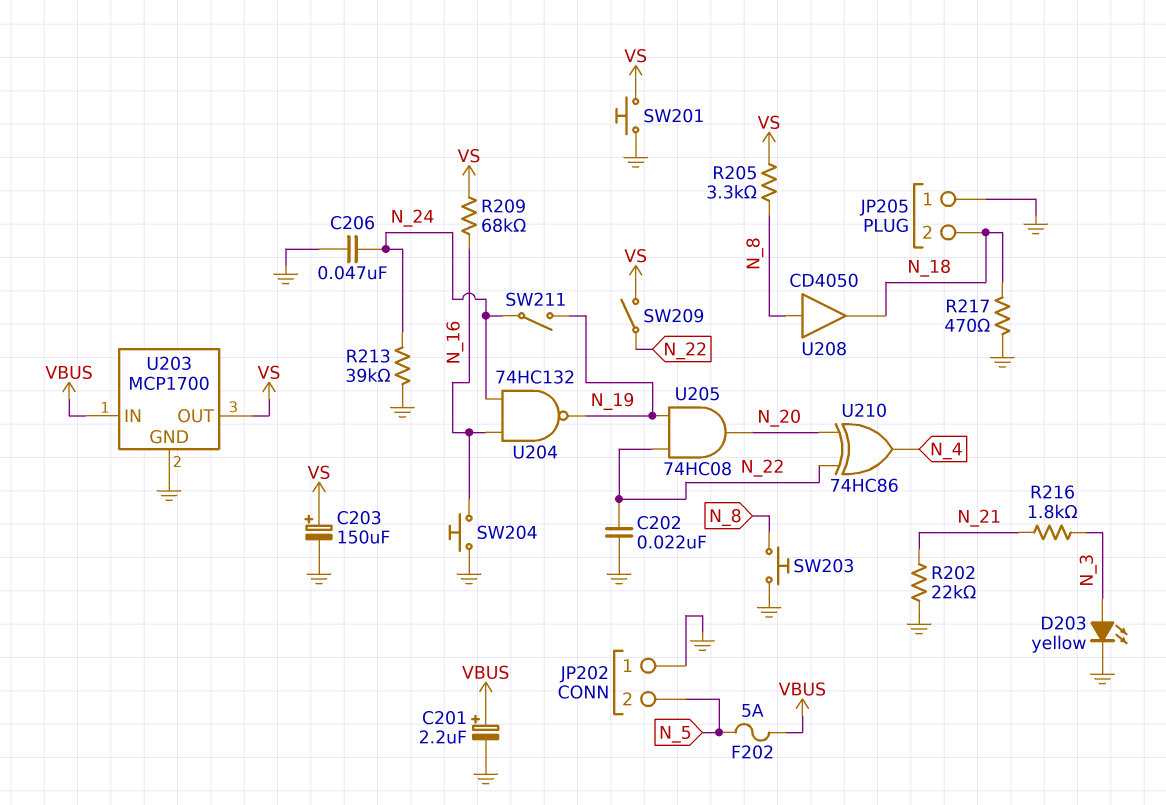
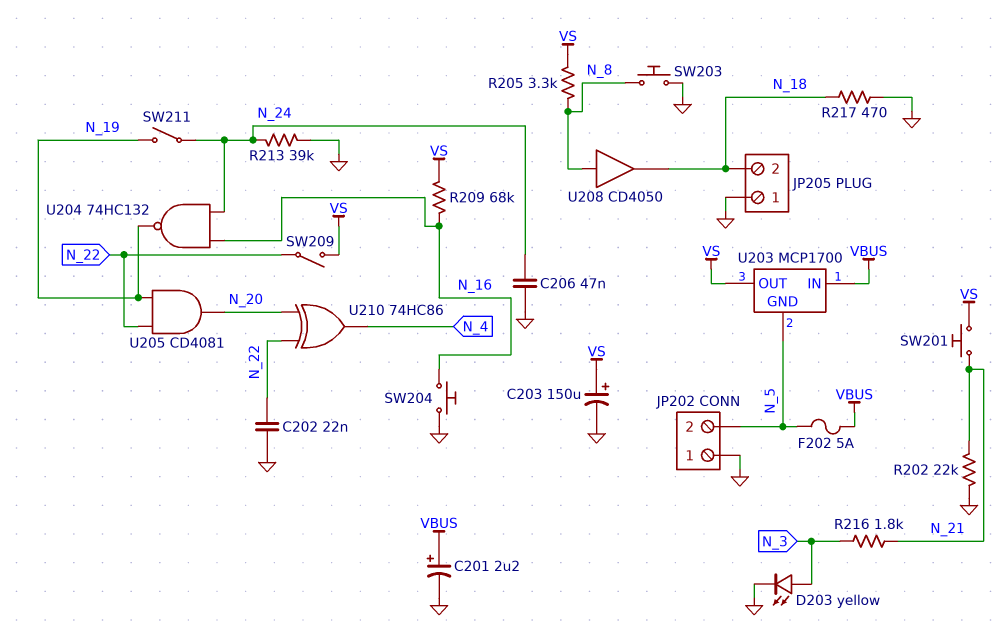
SW201: button (GND, VS) -> button (N_21, VS)
U203 pin GND: GND -> N_5
U205: AND 74HC08 (in N_19, in N_22, out N_20) -> AND CD4081 (in N_19, in N_22, out N_20)

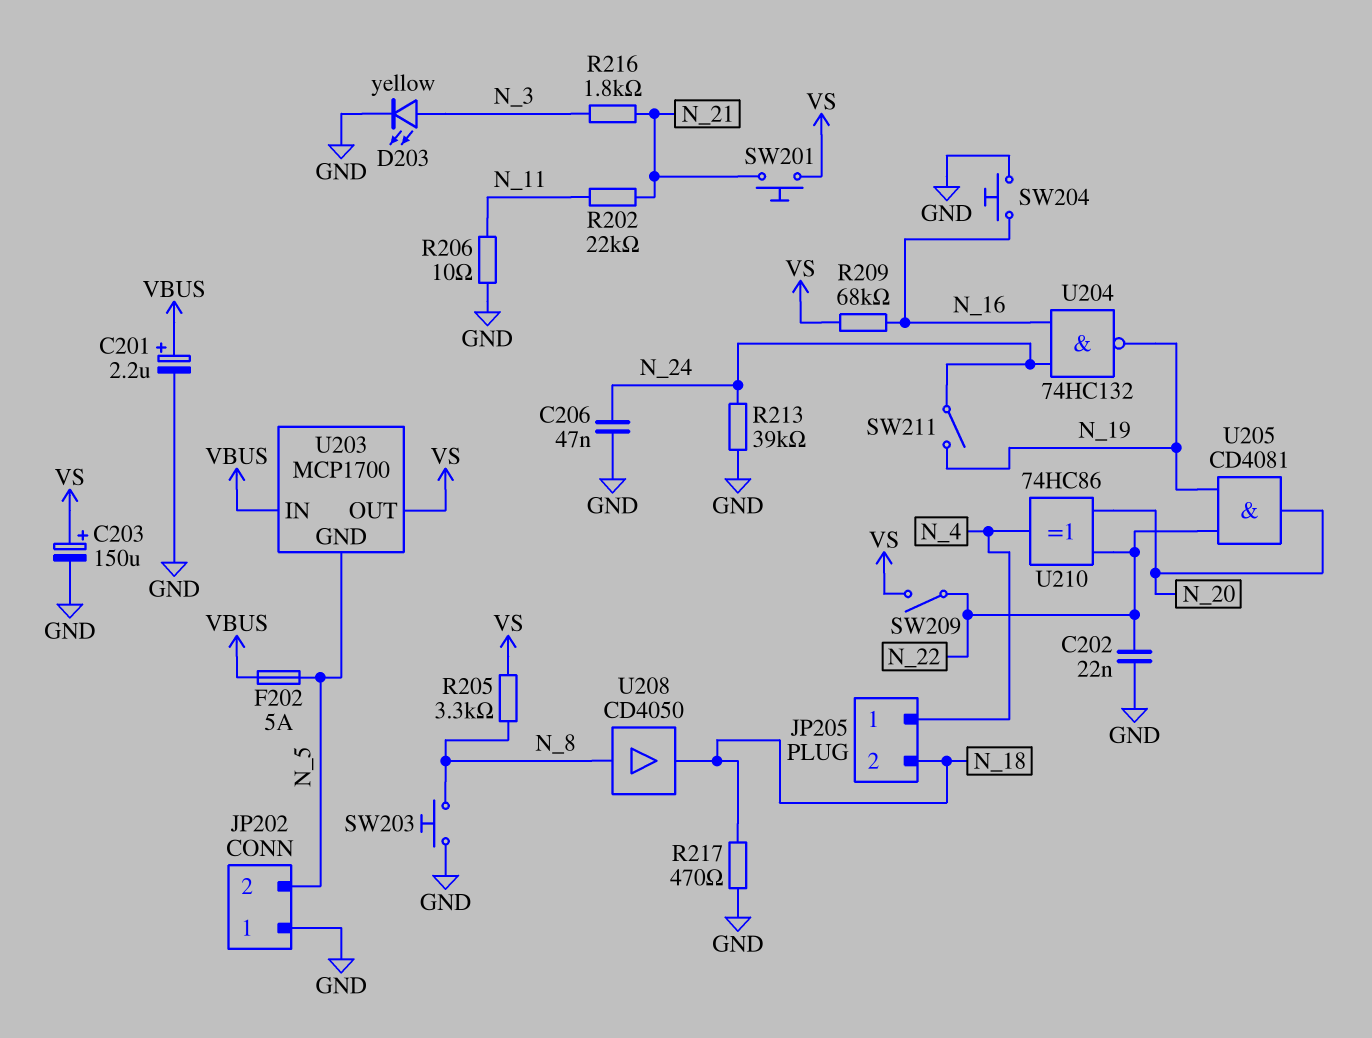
JP205 pin 1: GND -> N_4
R202: 22k (GND, N_21) -> 22k (N_11, N_21)
R206: none -> 10 (GND, N_11)

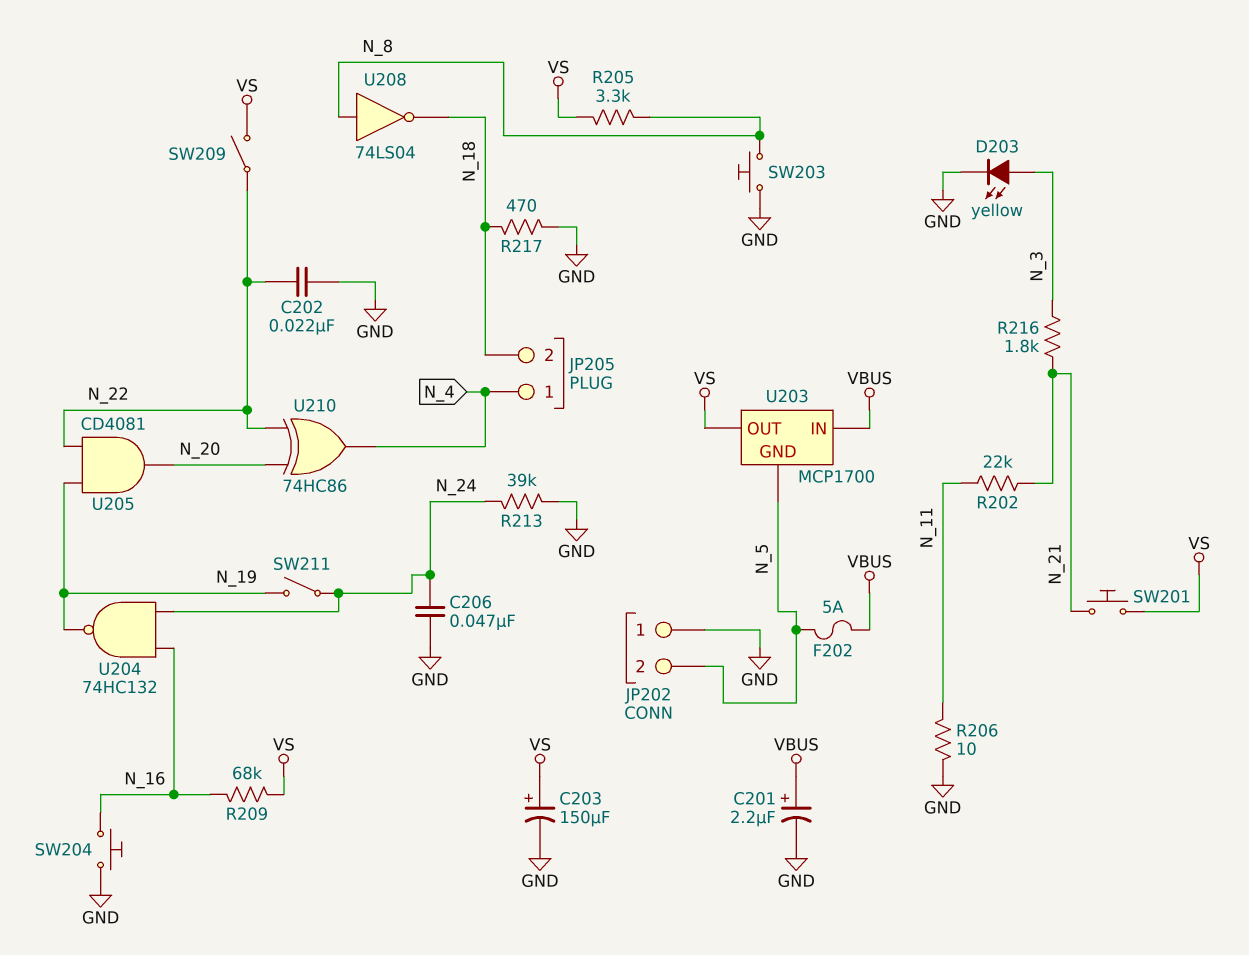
U208: buffer CD4050 (in N_8, out N_18) -> NOT 74LS04 (in N_8, out N_18)

